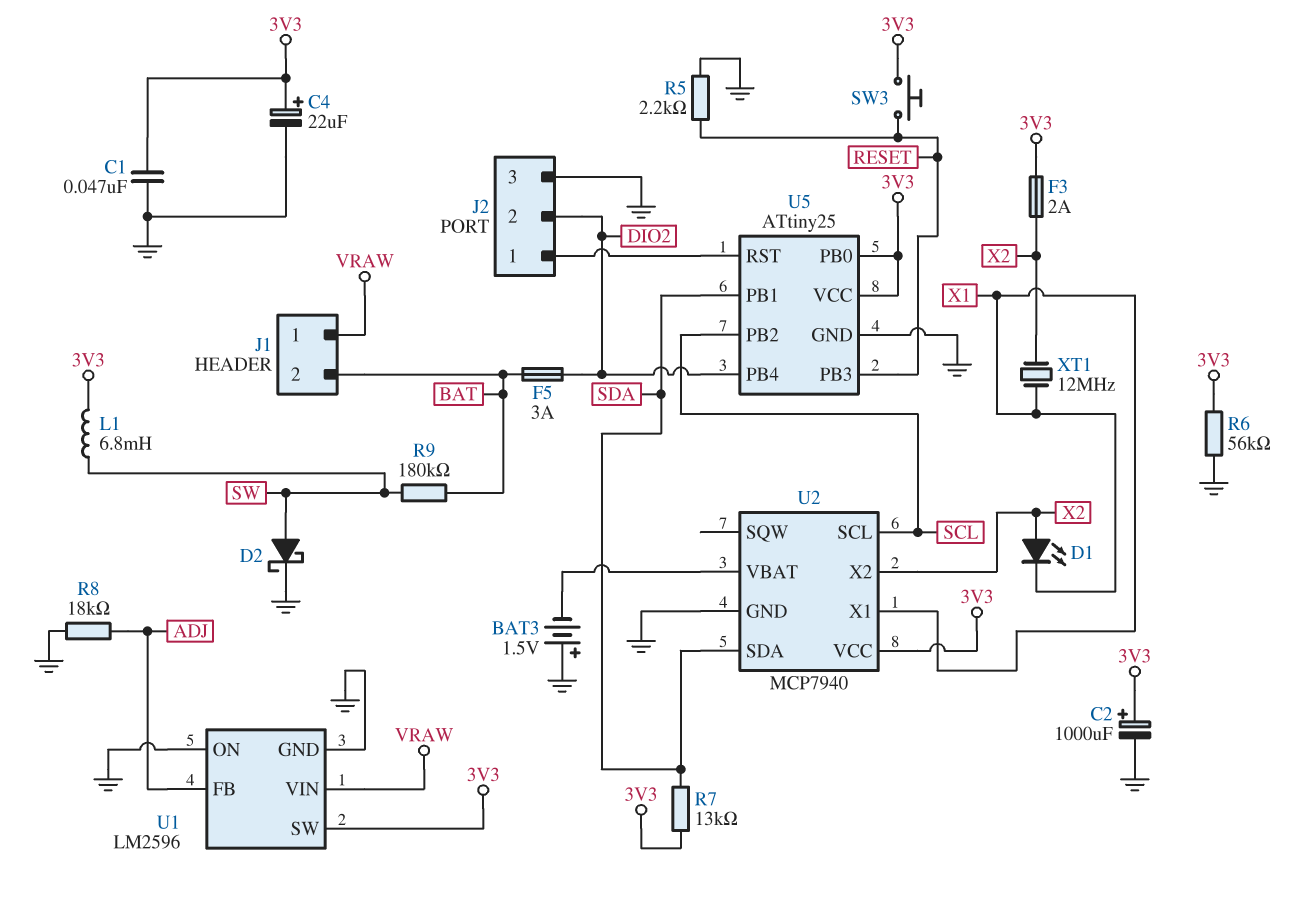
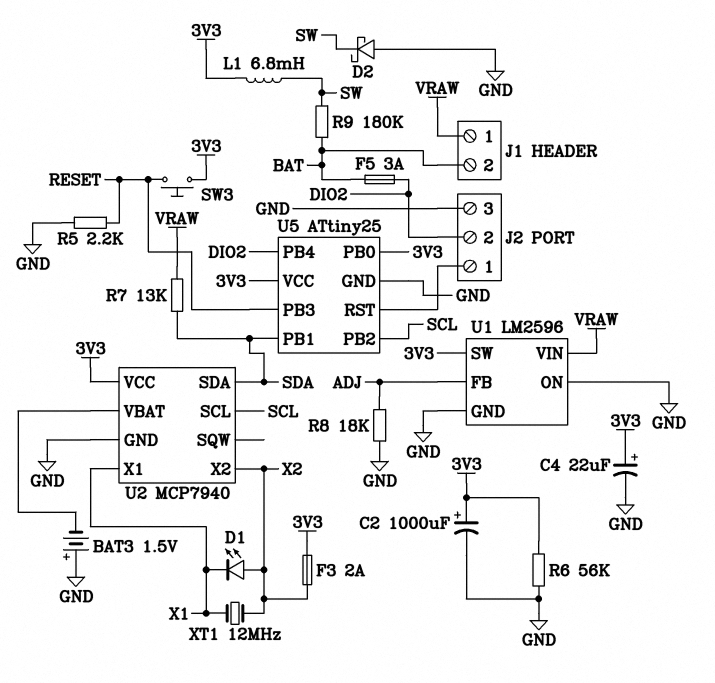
C1: 47nF (3V3, GND) -> none
D2: schottky (A SW, K GND) -> schottky (A GND, K SW)
R7: 13k (3V3, SDA) -> 13k (SDA, VRAW)

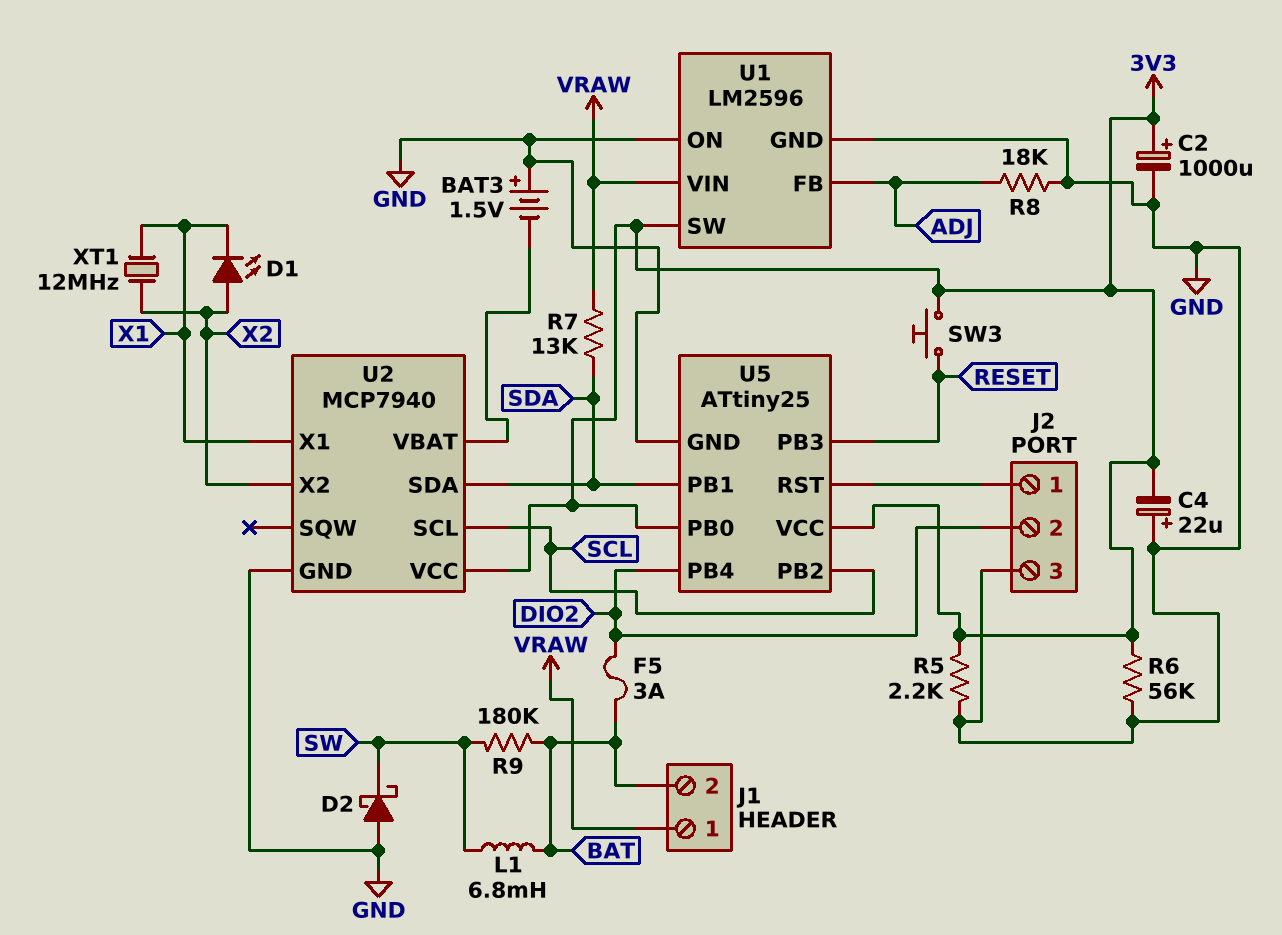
C4: 22uF (plus 3V3, minus GND) -> 22uF (plus GND, minus 3V3)
F3: 2A (3V3, X2) -> none
L1: 6.8mH (3V3, SW) -> 6.8mH (BAT, SW)
R5: 2.2k (GND, RESET) -> 2.2k (3V3, GND)

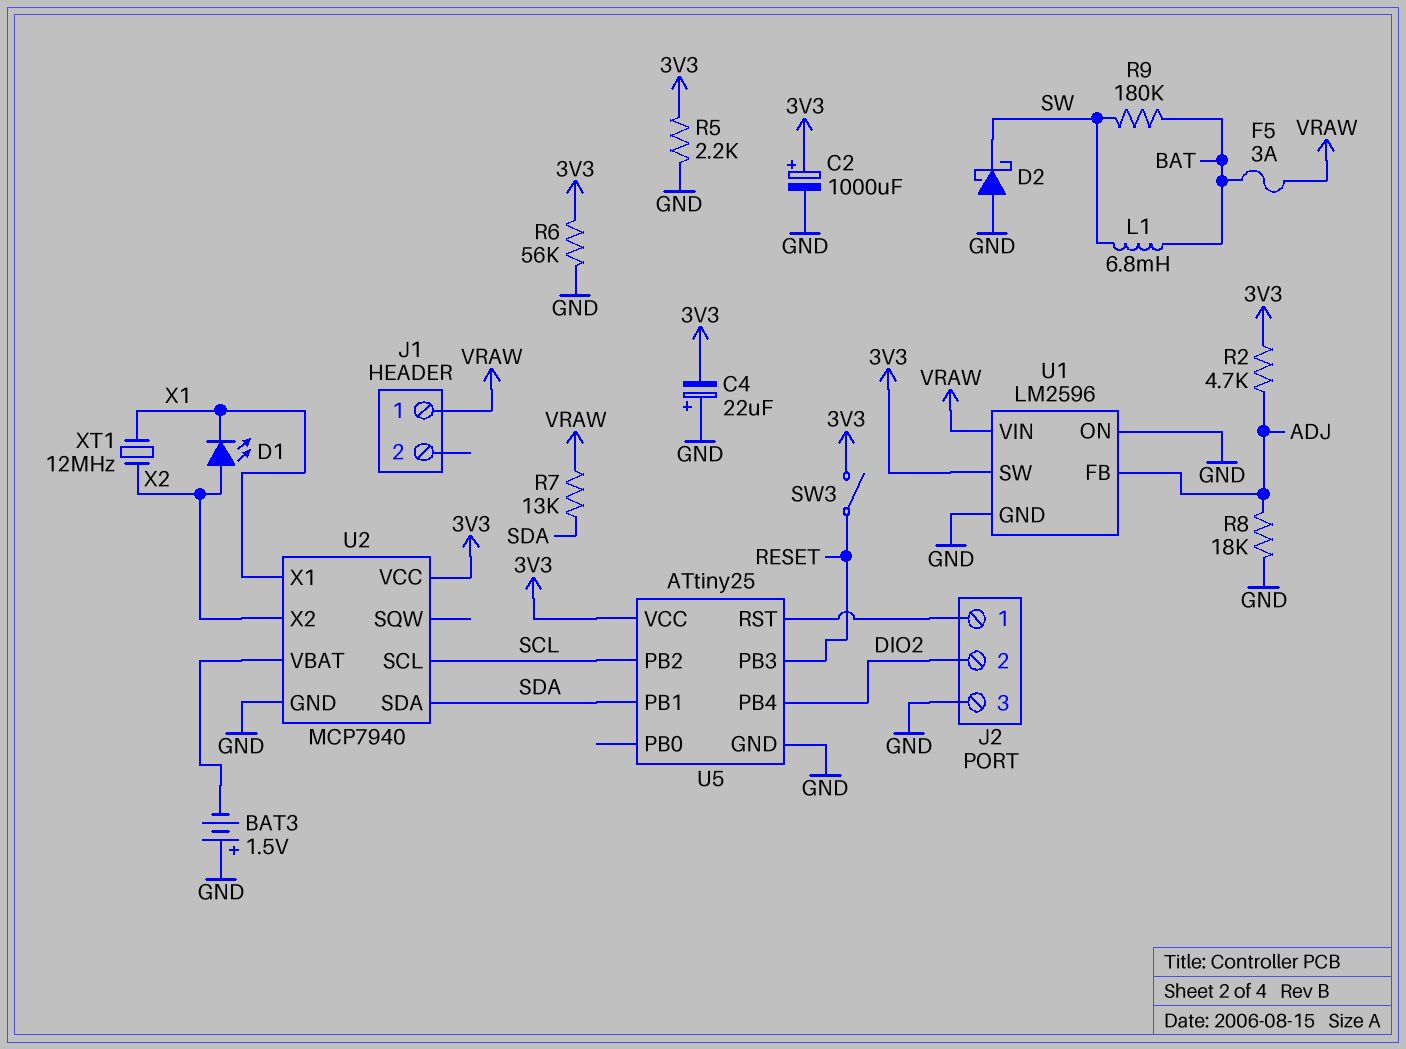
F5: 3A (BAT, DIO2) -> 3A (BAT, VRAW)
J1 pin 2: BAT -> none
R2: none -> 4.7k (3V3, ADJ)
SW3: button (3V3, RESET) -> switch (3V3, RESET)
U5 pin PB0: 3V3 -> none

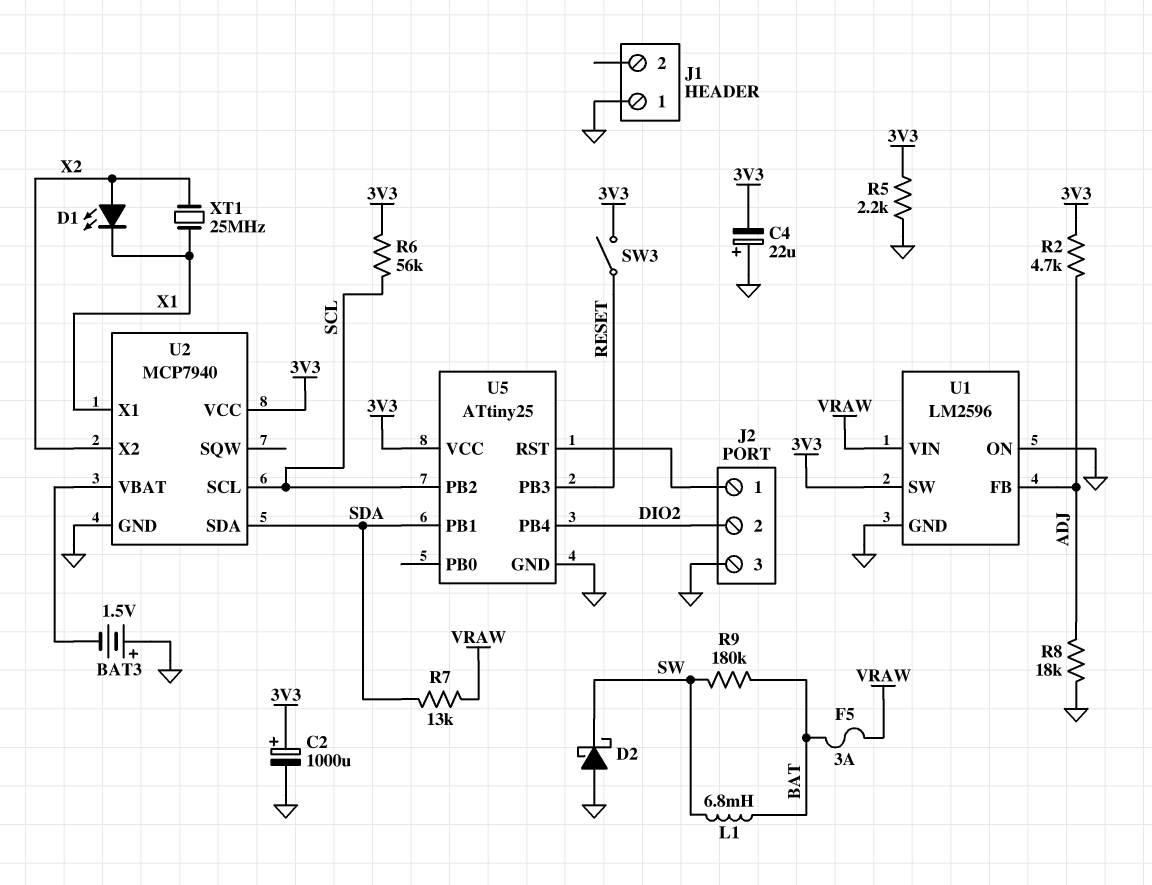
J1 pin 1: VRAW -> GND
R6: 56k (3V3, GND) -> 56k (3V3, SCL)
XT1: 12MHz (X1, X2) -> 25MHz (X1, X2)

